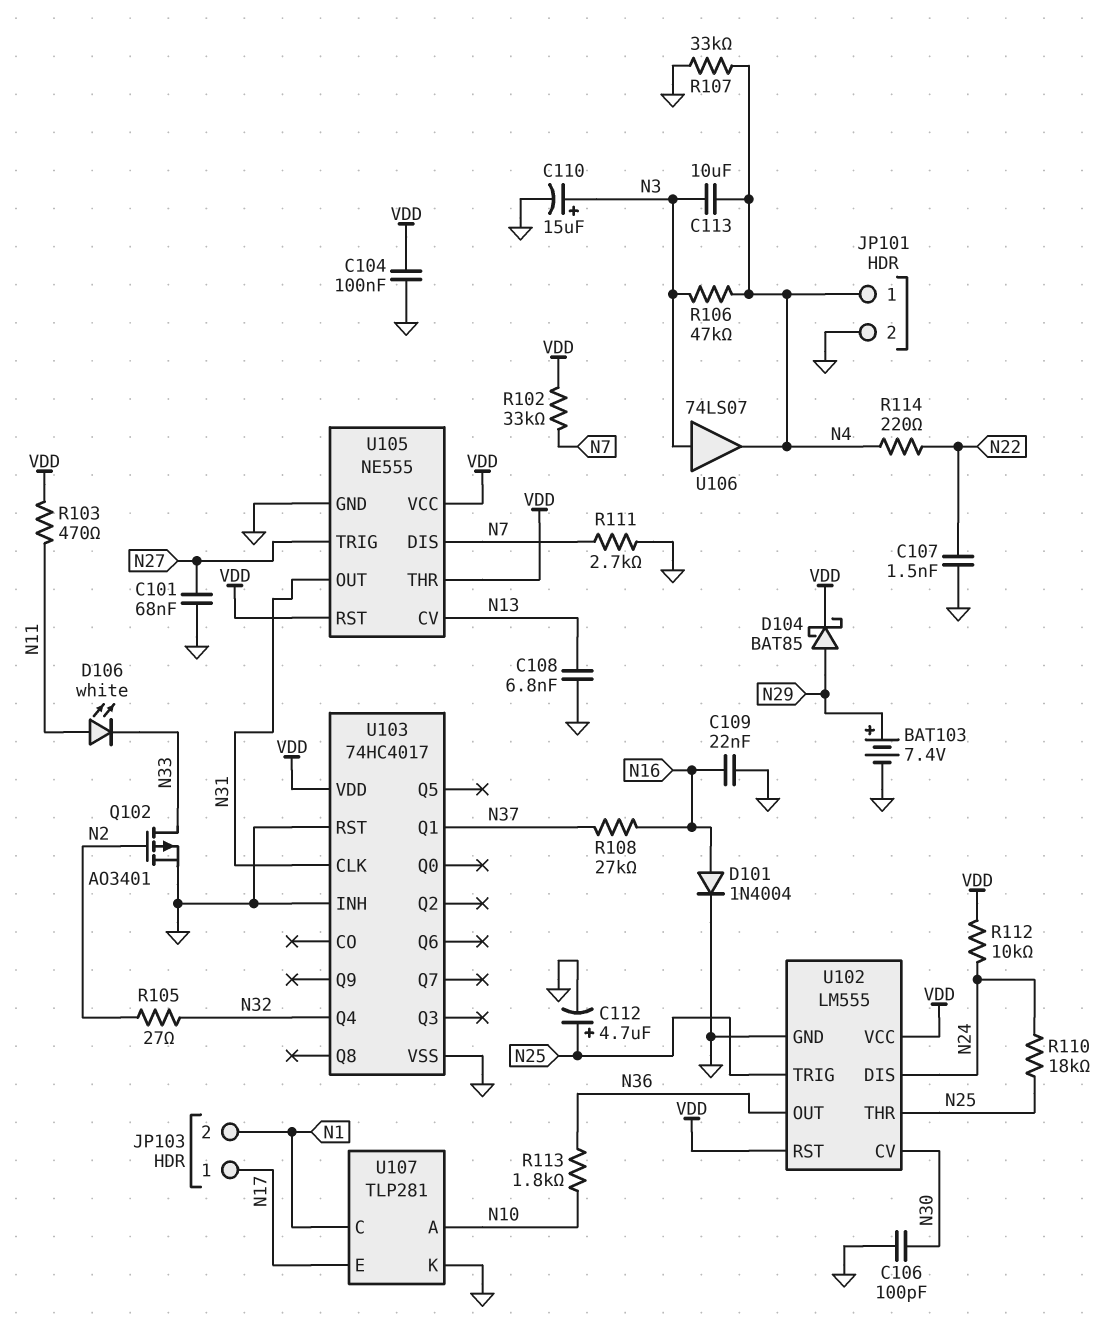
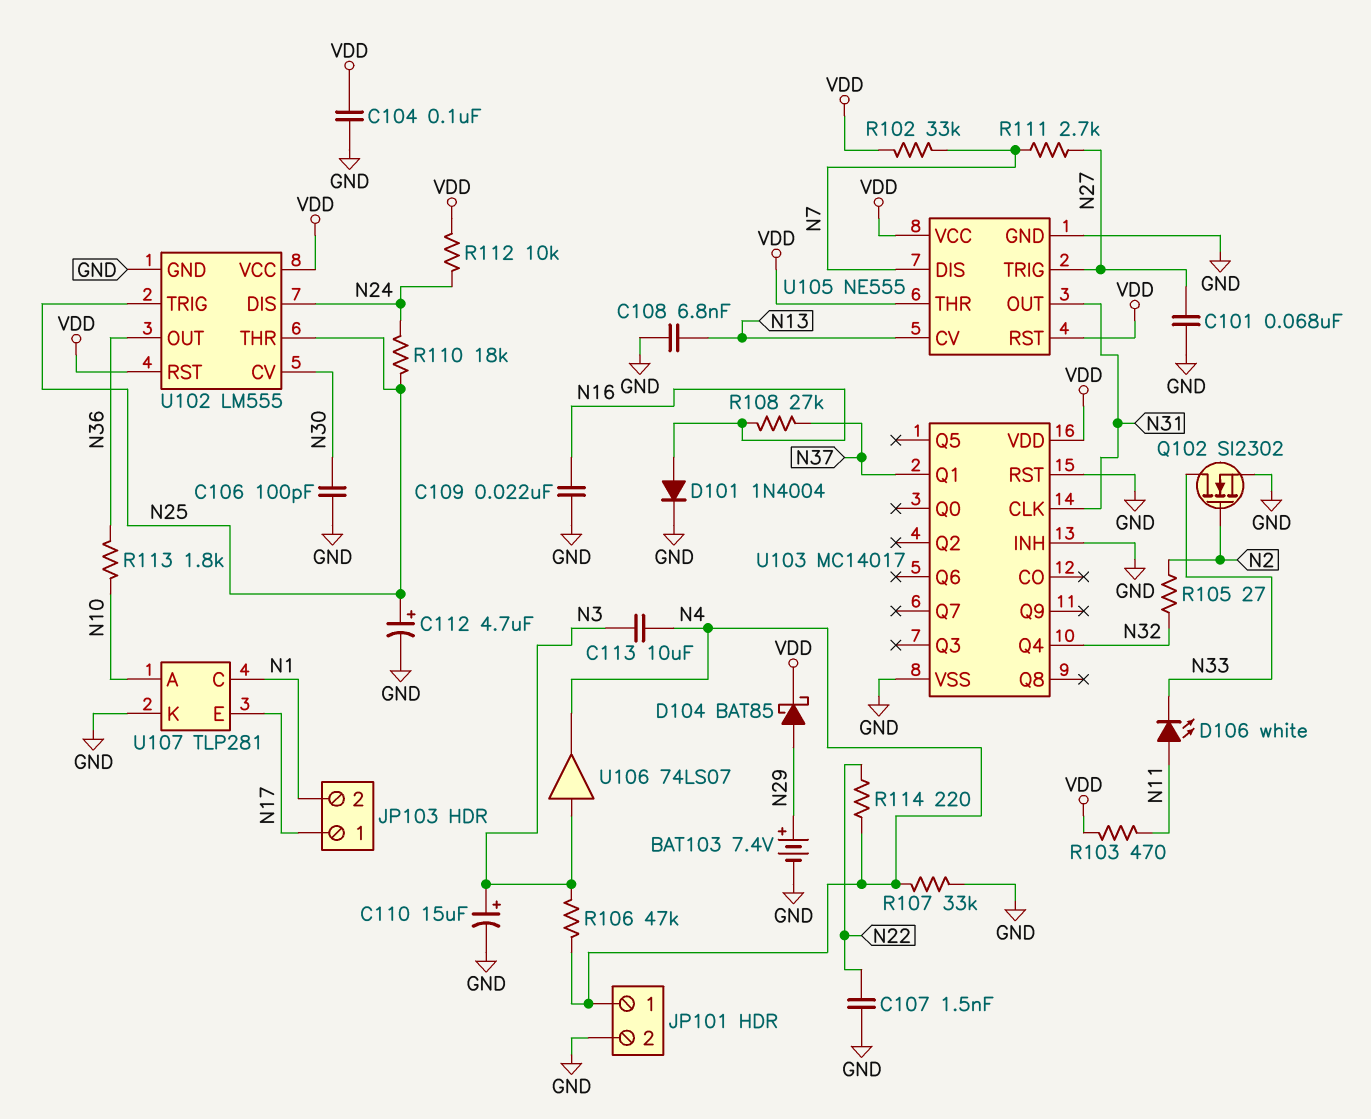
Q102: PMOS AO3401 (G N2, D N33, S GND) -> NMOS SI2302 (G N2, D N33, S GND)
R111: 2.7k (GND, N7) -> 2.7k (N7, N27)
U103: 74HC4017 -> MC14017

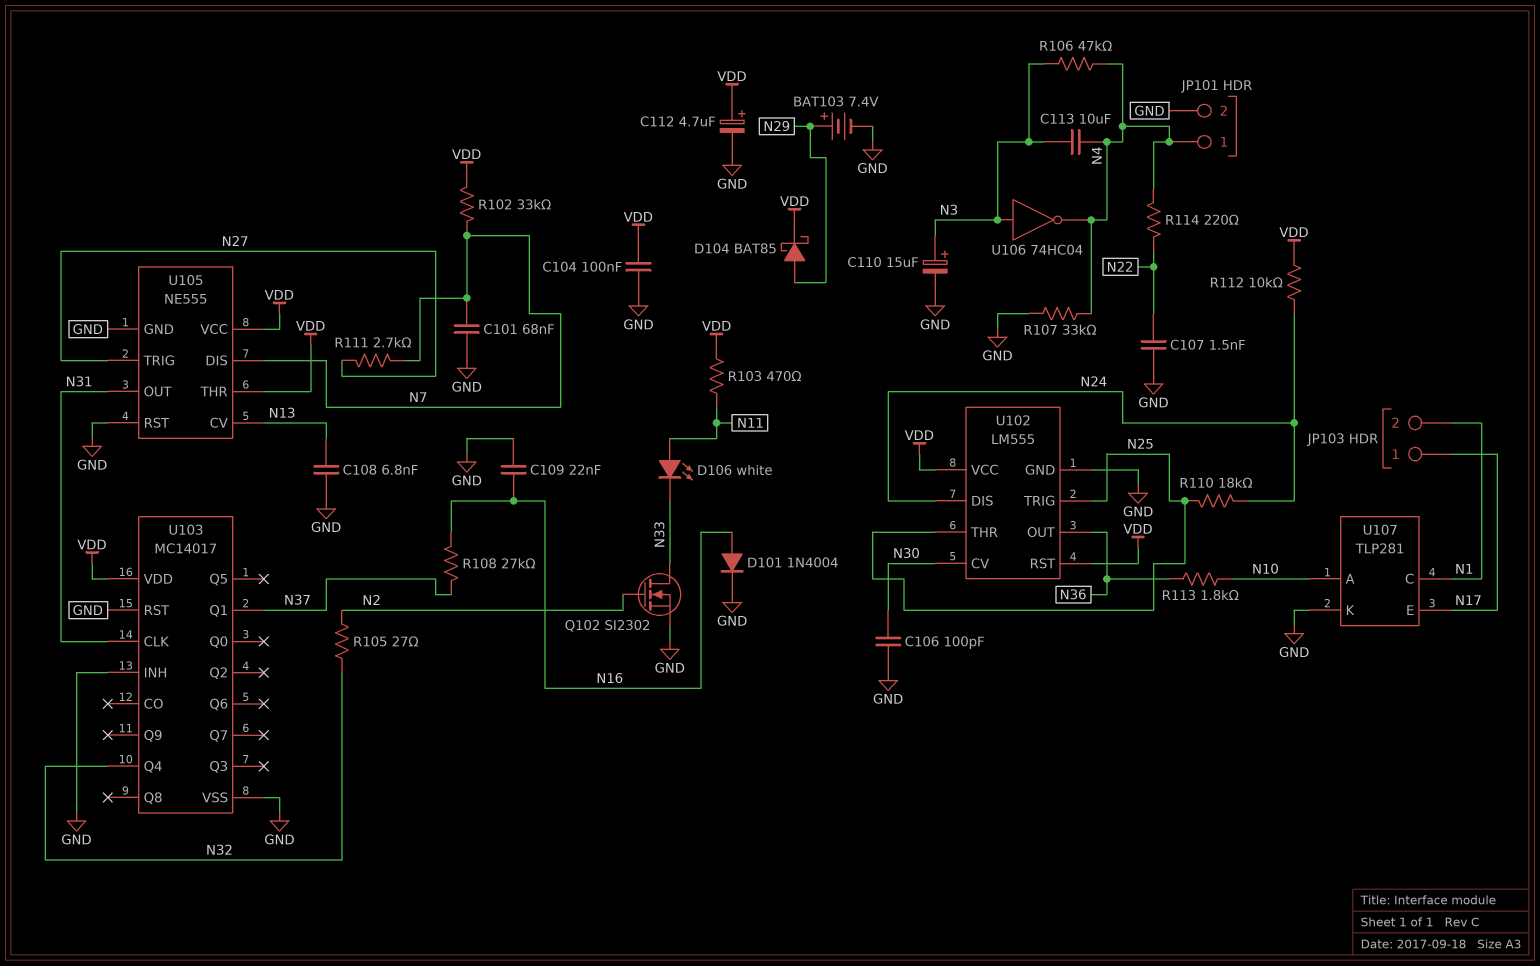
C101: 68nF (GND, N27) -> 68nF (GND, N7)
C112: 4.7uF (plus N25, minus GND) -> 4.7uF (plus VDD, minus GND)
U105 pin RST: VDD -> GND
U106: buffer 74LS07 (in N3, out N4) -> NOT 74HC04 (in N3, out N4)

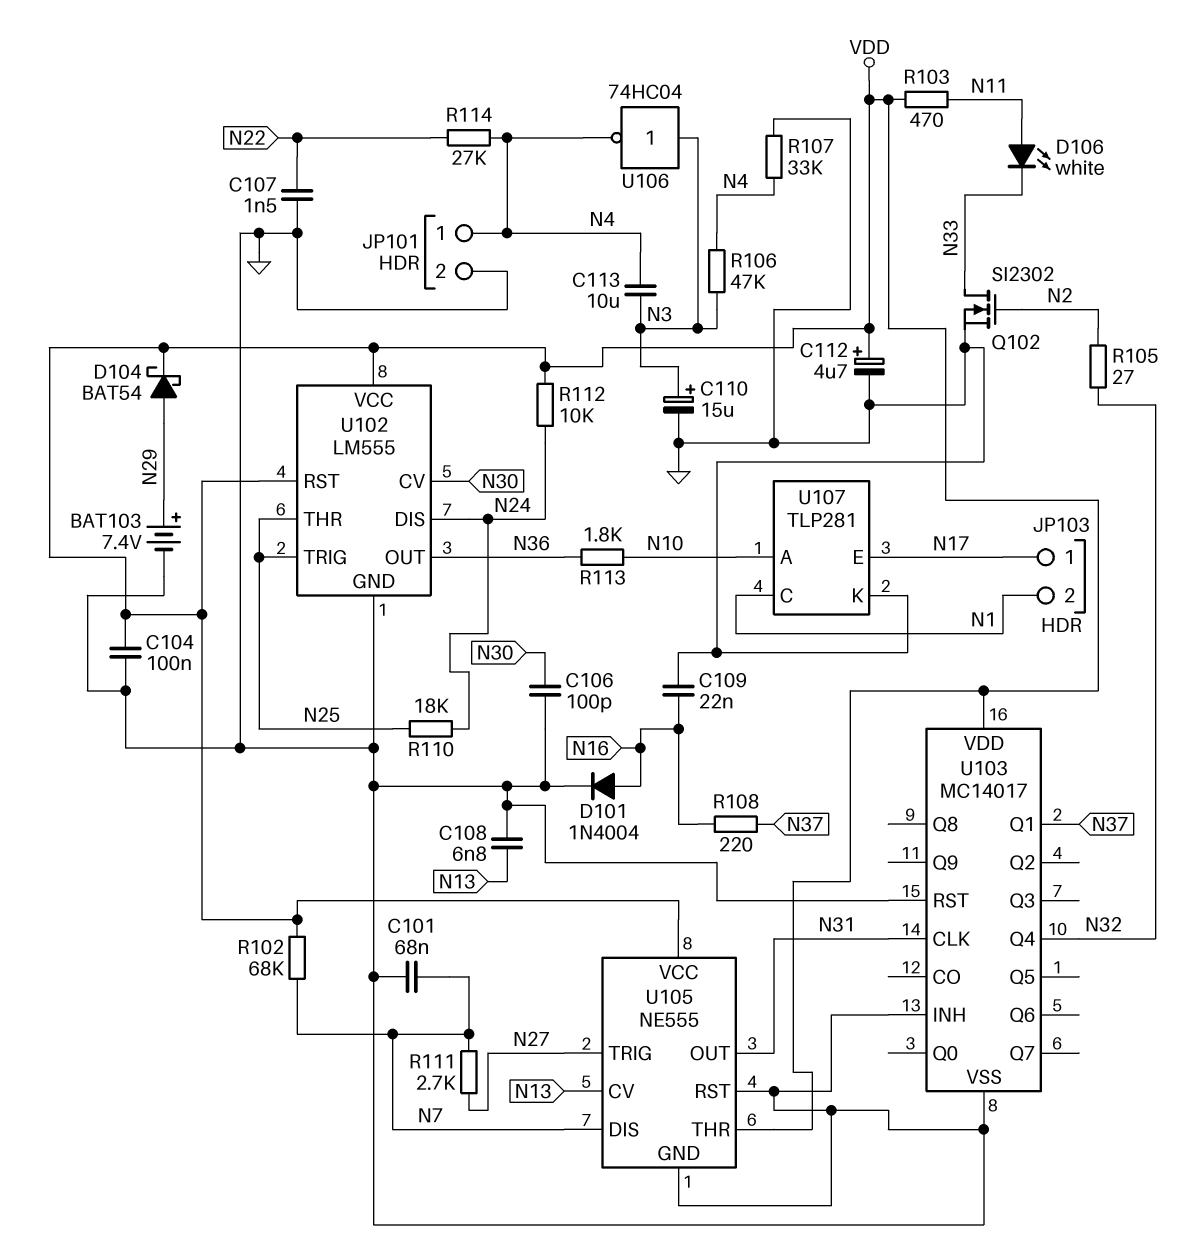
D104: schottky BAT85 (A N29, K VDD) -> schottky BAT54 (A N29, K VDD)
R102: 33k (N7, VDD) -> 68k (N7, VDD)
R108: 27k (N16, N37) -> 220 (N16, N37)
R114: 220 (N4, N22) -> 27k (N4, N22)

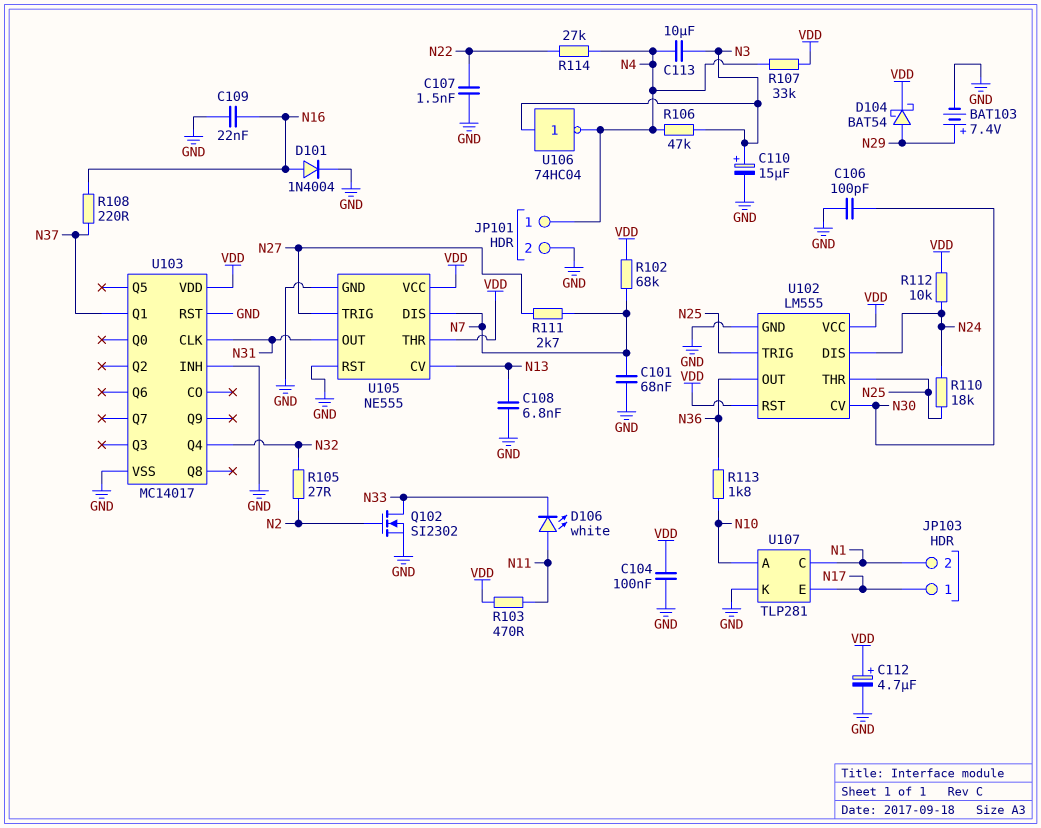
R107: 33k (GND, N4) -> 33k (N4, VDD)

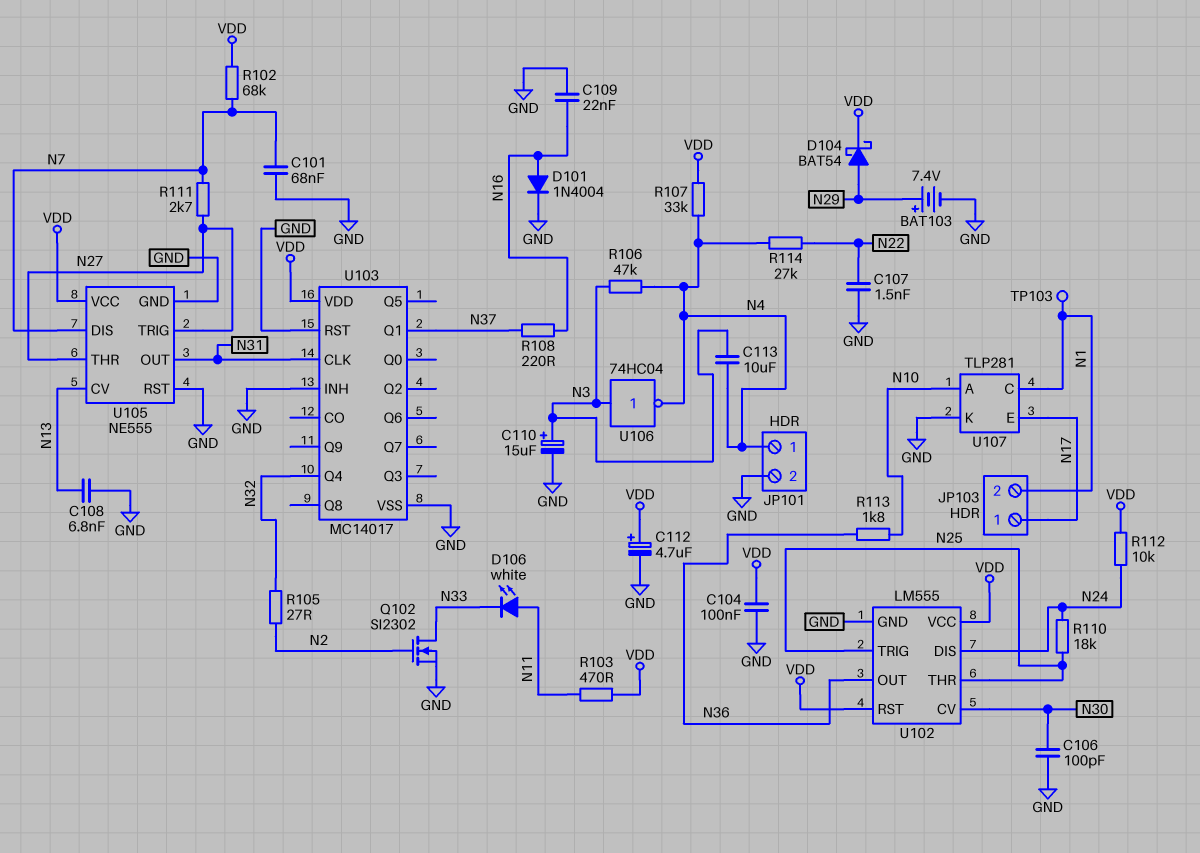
TP103: none -> test point (N1)
U105 pin THR: VDD -> N27

